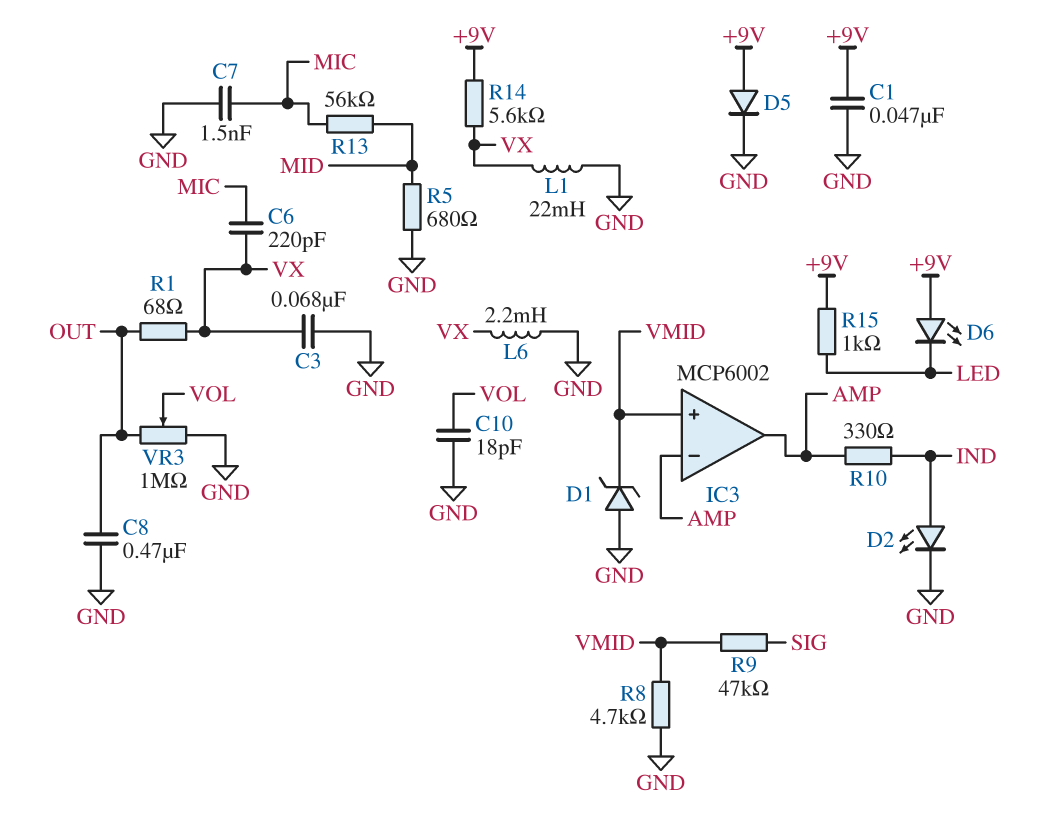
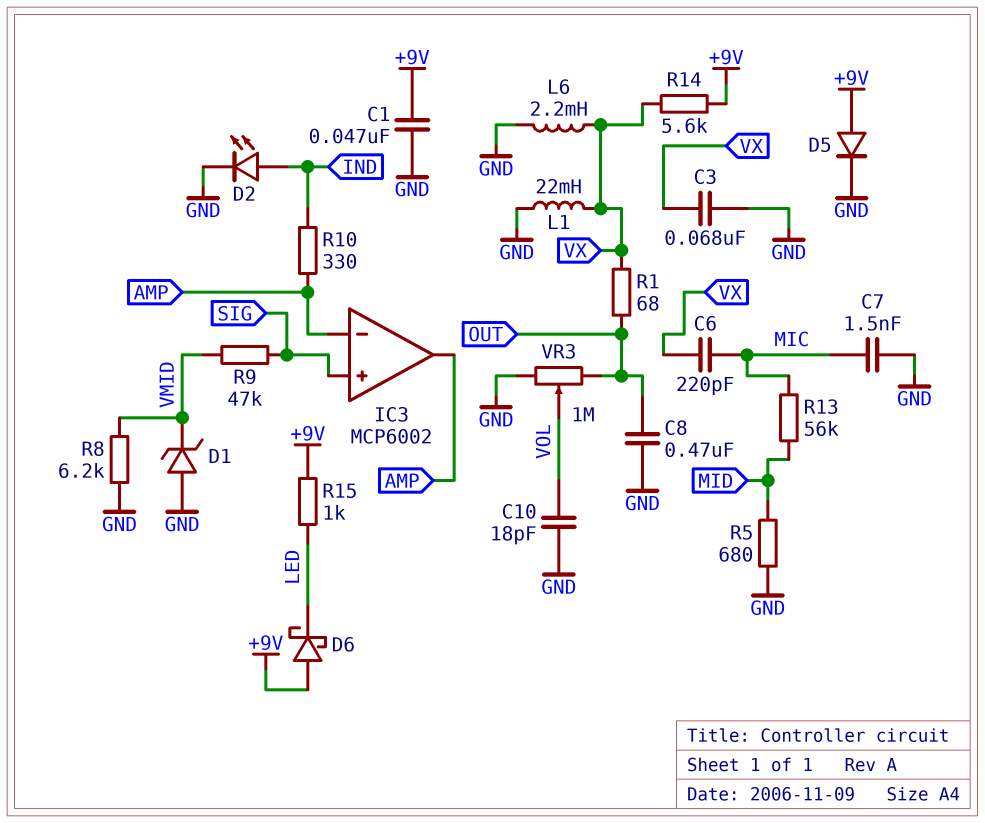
D6: LED (A +9V, K LED) -> schottky (A +9V, K LED)
IC3 pin in+: VMID -> SIG
R8: 4.7k (GND, VMID) -> 6.2k (GND, VMID)

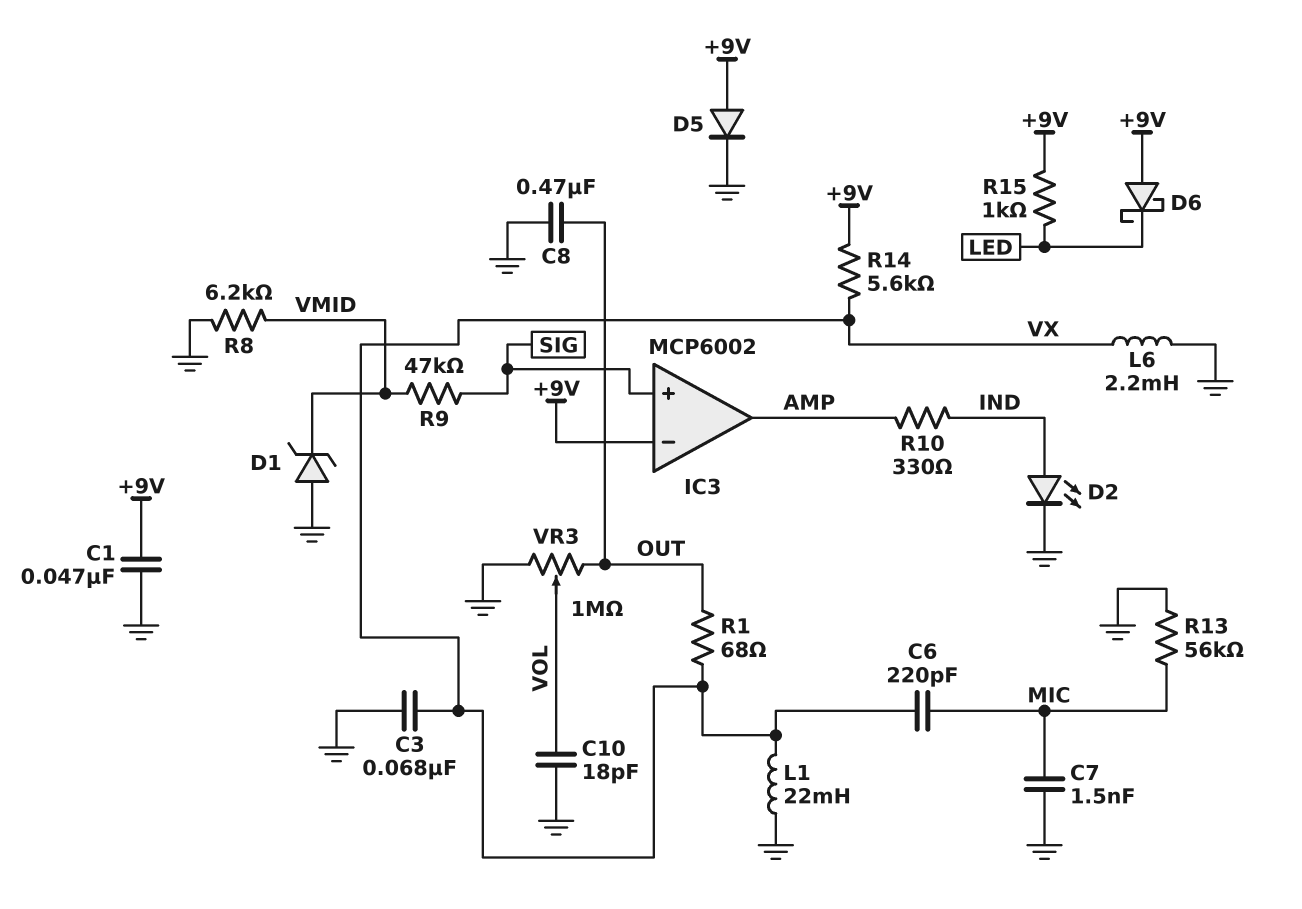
IC3 pin in-: AMP -> +9V
R5: 680 (GND, MID) -> none
R13: 56k (MIC, MID) -> 56k (GND, MIC)

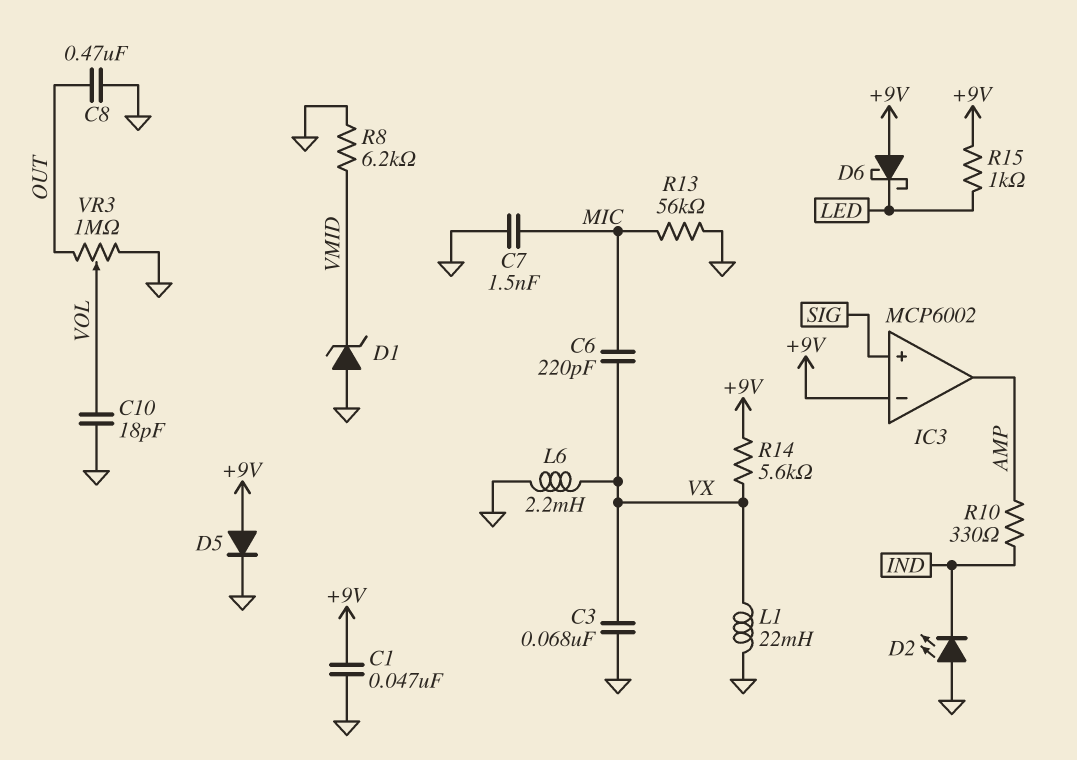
D2: LED (A IND, K GND) -> LED (A GND, K IND)
R1: 68 (OUT, VX) -> none
R9: 47k (SIG, VMID) -> none

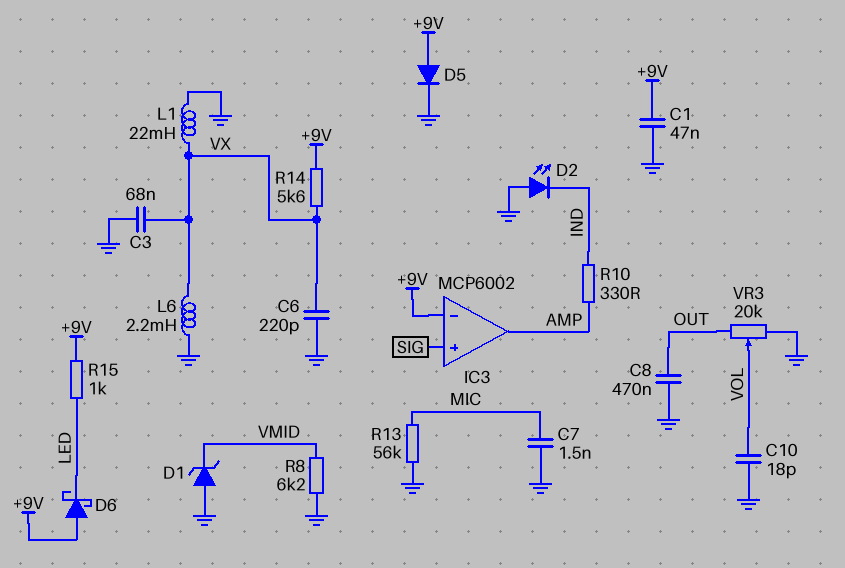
C6: 220pF (MIC, VX) -> 220pF (GND, VX)
VR3: 1M (GND, OUT, wiper VOL) -> 20k (GND, OUT, wiper VOL)

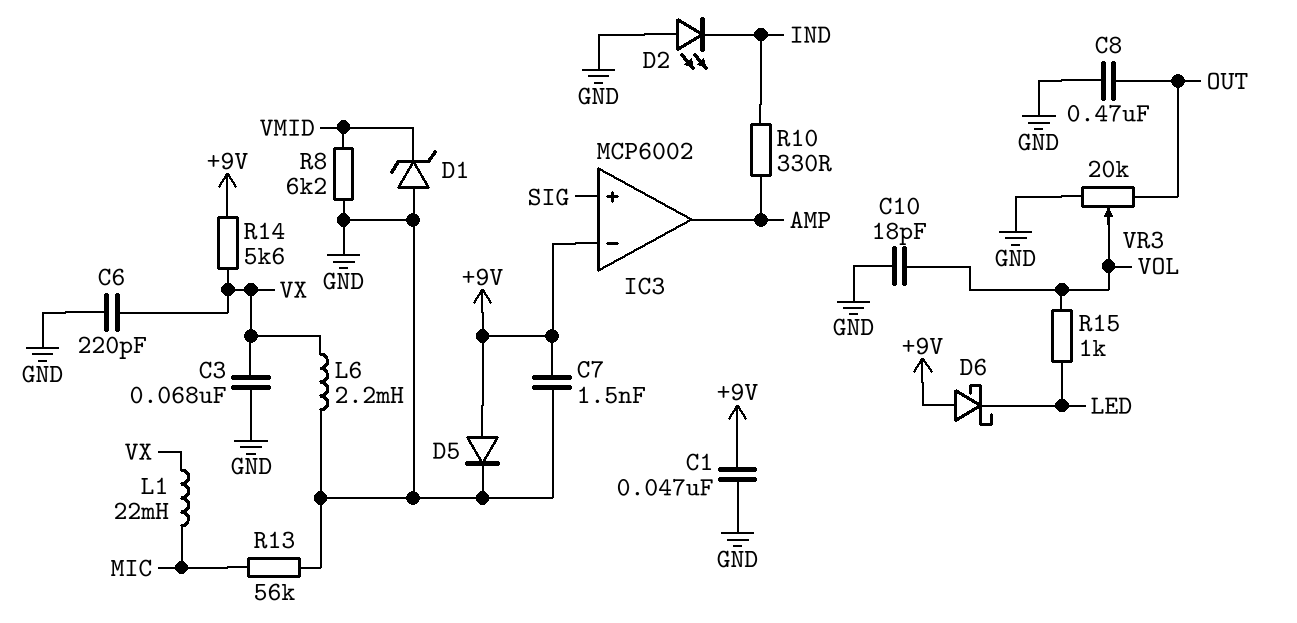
C7: 1.5nF (GND, MIC) -> 1.5nF (+9V, GND)
L1: 22mH (GND, VX) -> 22mH (MIC, VX)
R15: 1k (+9V, LED) -> 1k (LED, VOL)

